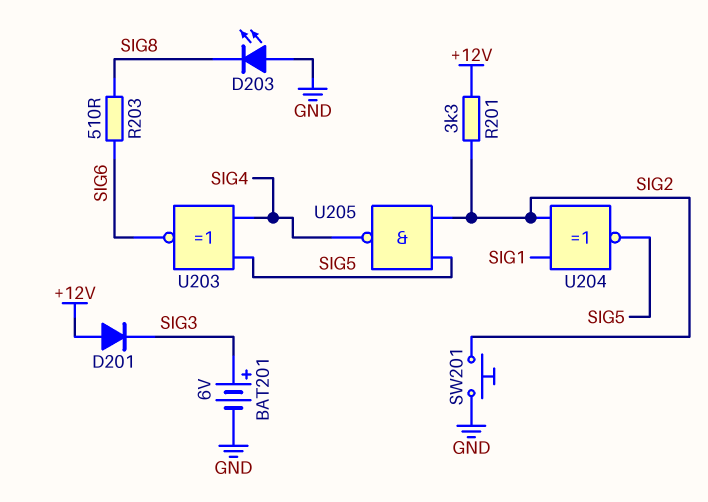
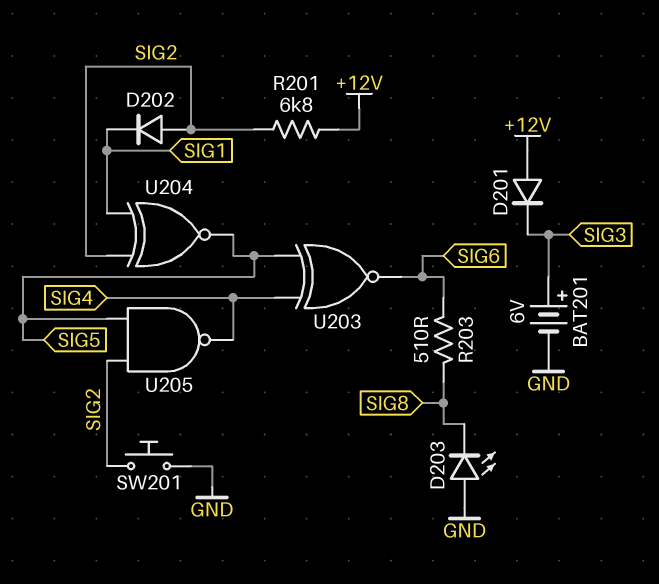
D202: none -> diode (A SIG2, K SIG1)
R201: 3.3k (+12V, SIG2) -> 6.8k (+12V, SIG2)

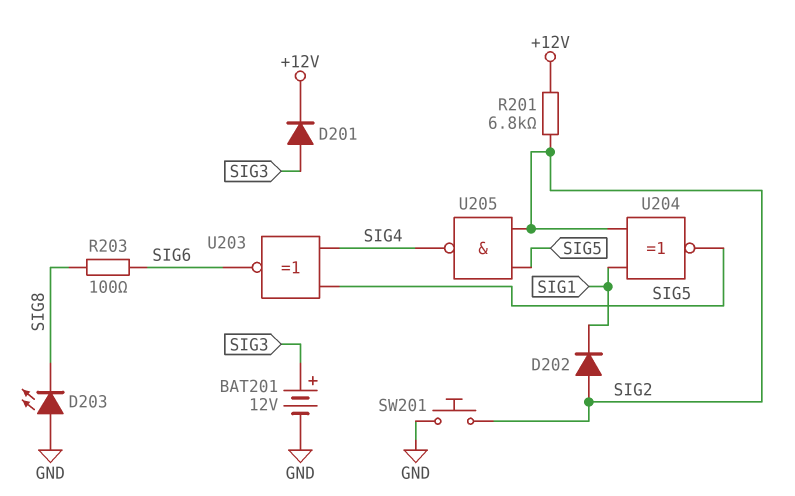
BAT201: 6V (plus SIG3, minus GND) -> 12V (plus SIG3, minus GND)
D201: diode (A +12V, K SIG3) -> diode (A SIG3, K +12V)
R203: 510 (SIG6, SIG8) -> 100 (SIG6, SIG8)

